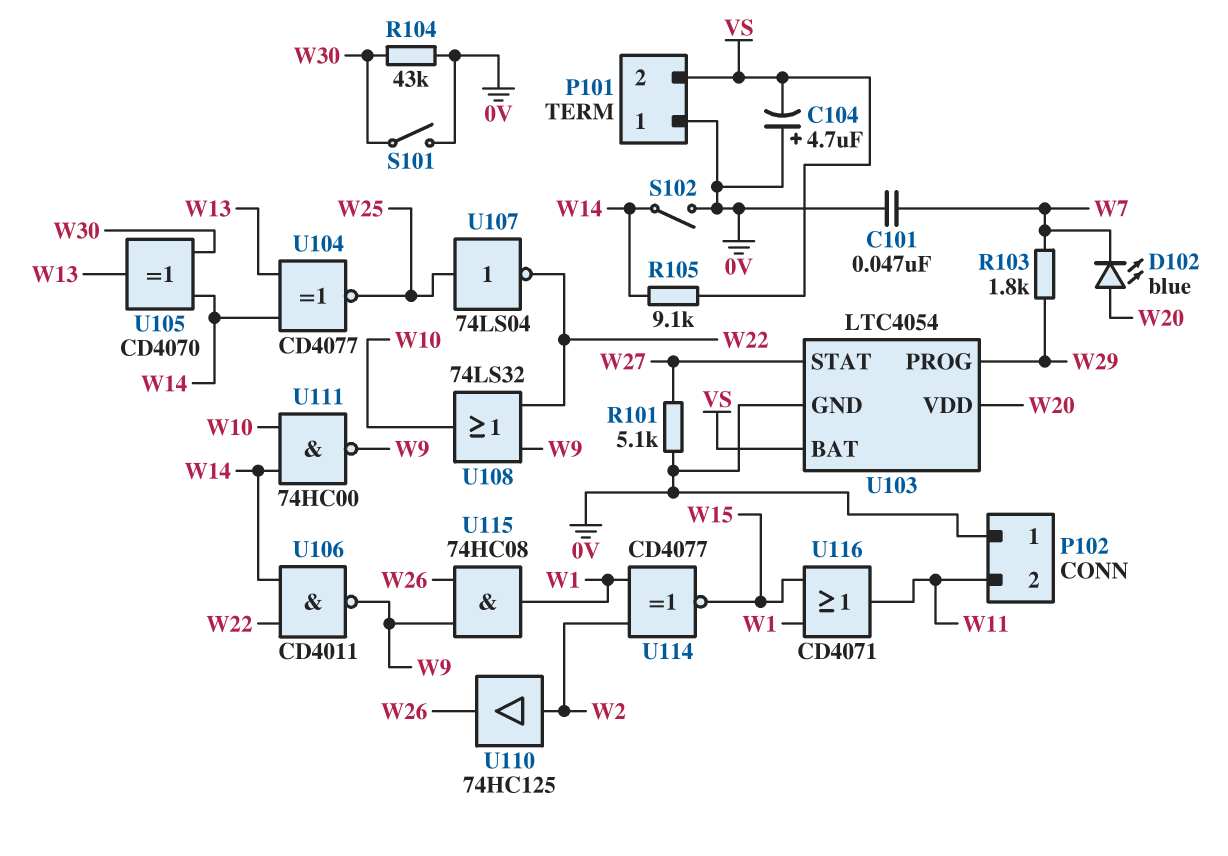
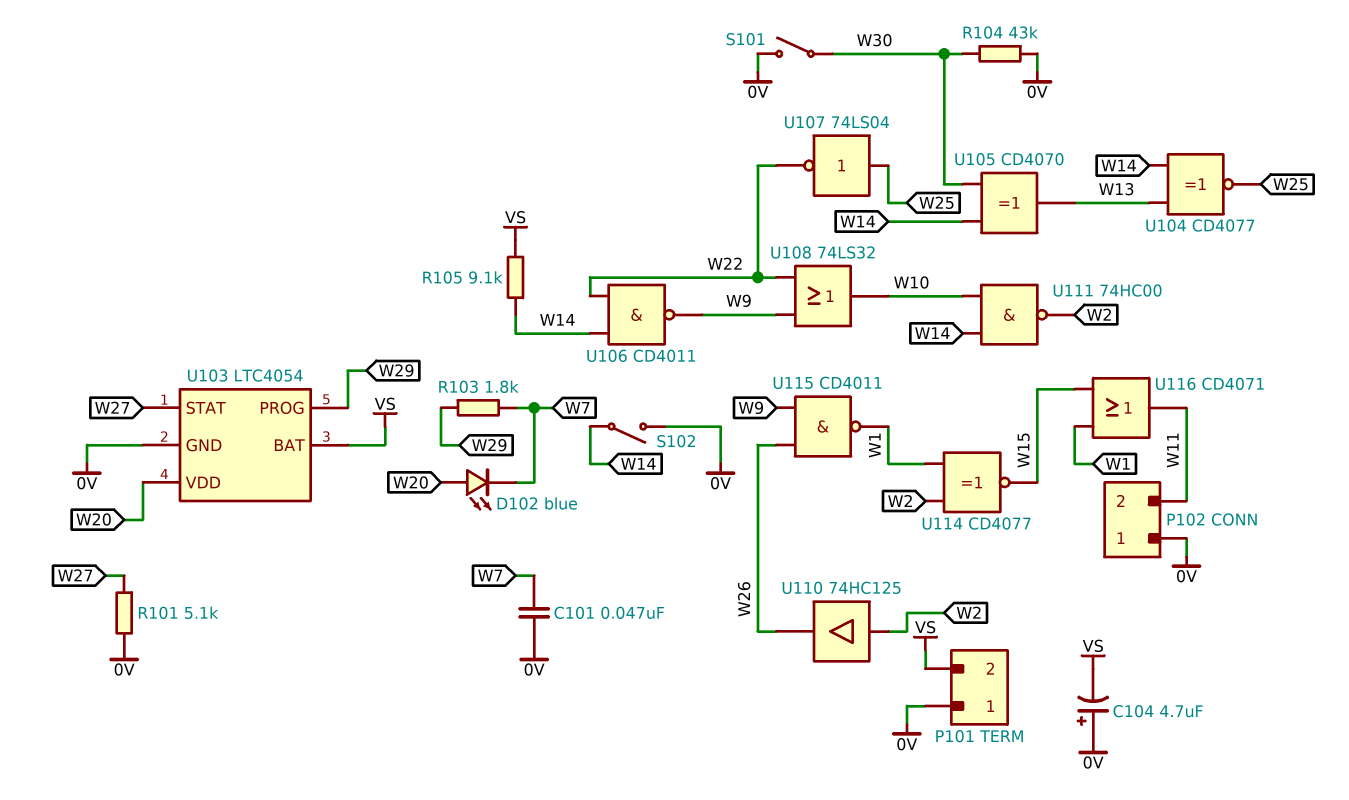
U111: NAND 74HC00 (in W10, in W14, out W9) -> NAND 74HC00 (in W10, in W14, out W2)
U115: AND 74HC08 (in W9, in W26, out W1) -> NAND CD4011 (in W9, in W26, out W1)

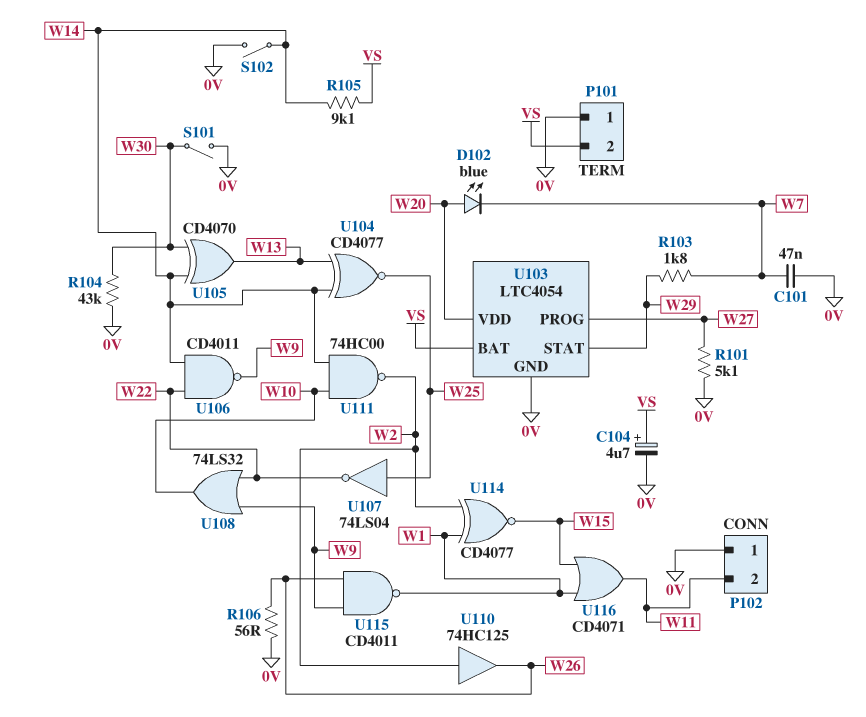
C104: 4.7uF (plus 0V, minus VS) -> 4.7uF (plus VS, minus 0V)
R106: none -> 56 (0V, W26)
U103 pin PROG: W29 -> W27
U103 pin STAT: W27 -> W29

